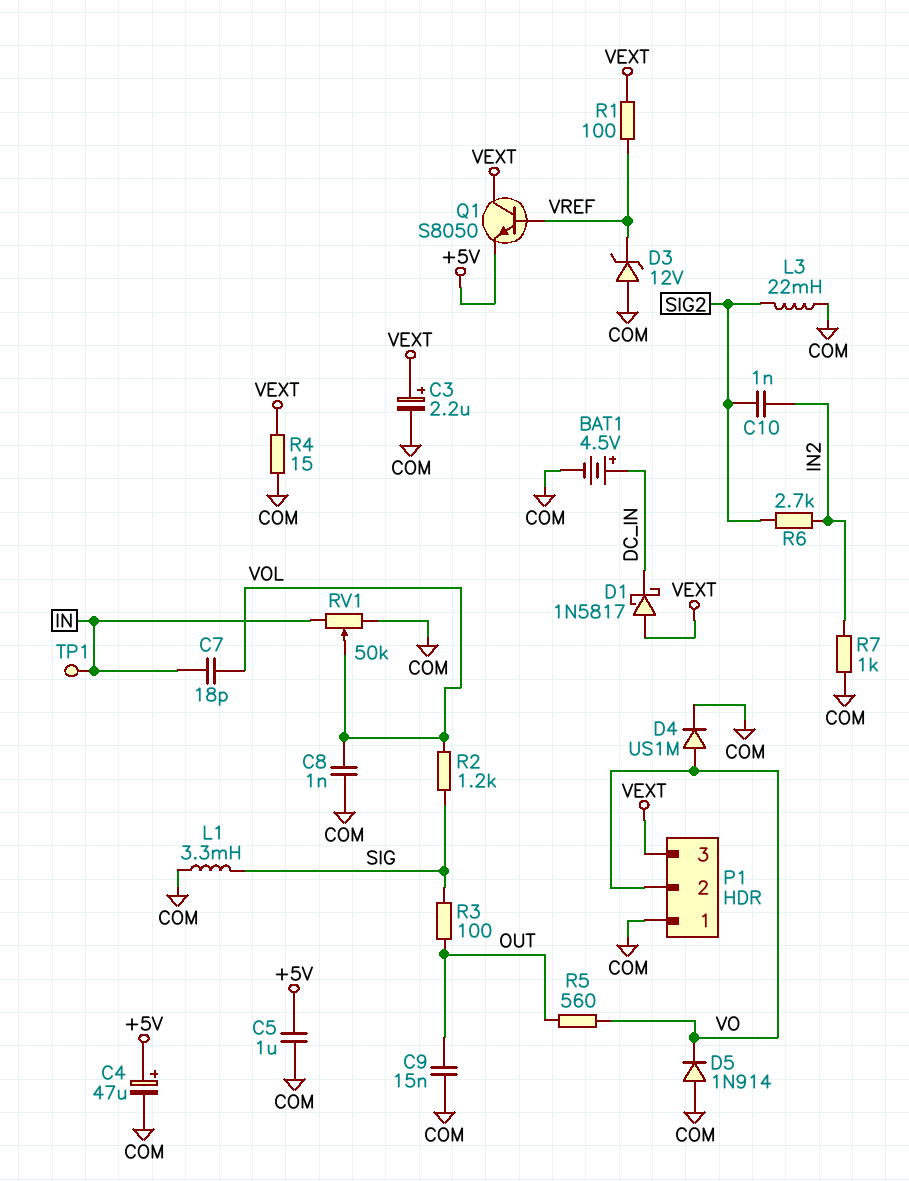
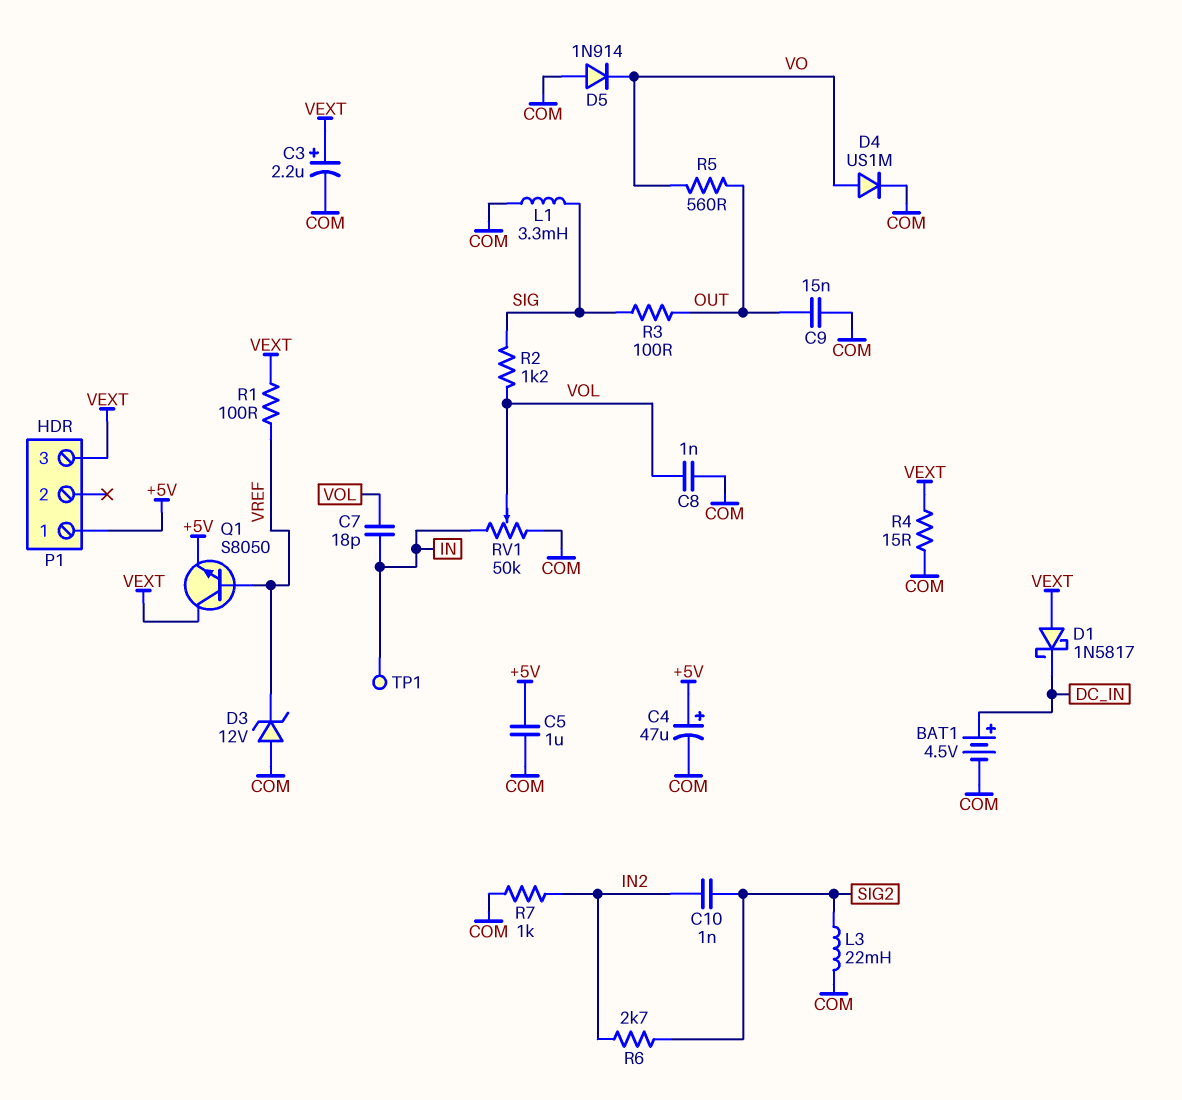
P1 pin 1: COM -> +5V
P1 pin 2: VO -> none

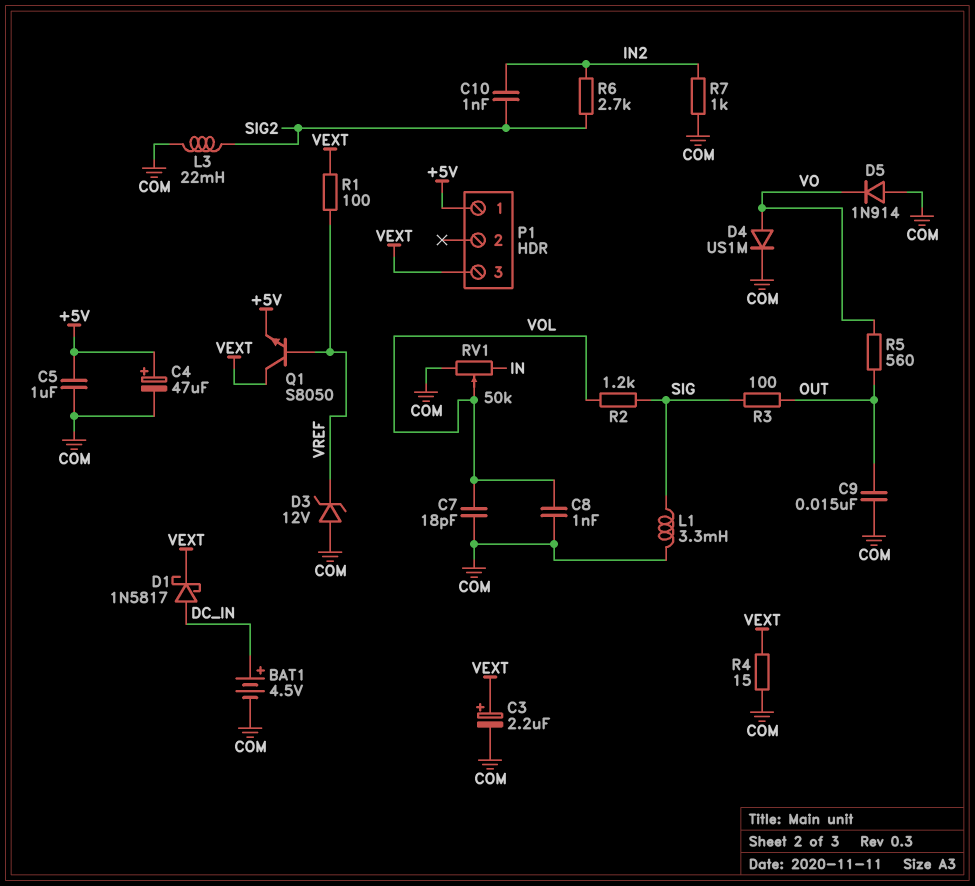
C7: 18pF (IN, VOL) -> 18pF (COM, VOL)
D1: schottky 1N5817 (A VEXT, K DC_IN) -> schottky 1N5817 (A DC_IN, K VEXT)
TP1: test point (IN) -> none

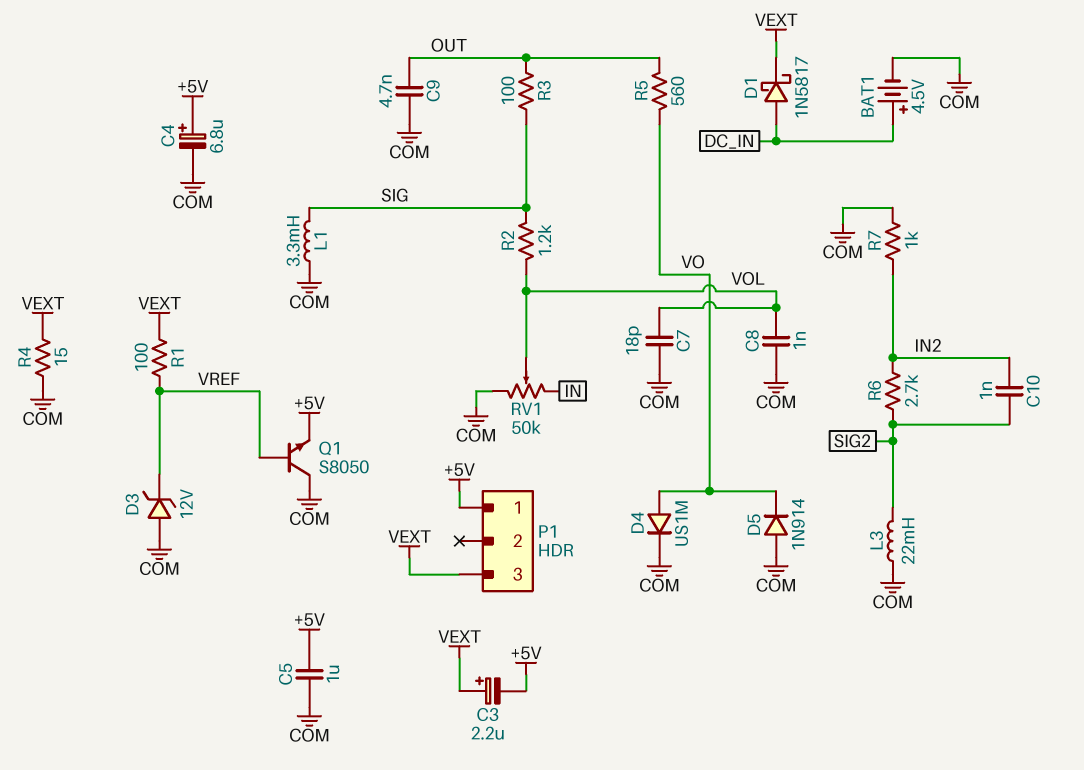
C3: 2.2uF (plus VEXT, minus COM) -> 2.2uF (plus VEXT, minus +5V)
C4: 47uF (plus +5V, minus COM) -> 6.8uF (plus +5V, minus COM)
C9: 15nF (COM, OUT) -> 4.7nF (COM, OUT)
Q1: NPN S8050 (B VREF, C VEXT, E +5V) -> NPN S8050 (B VREF, C COM, E +5V)

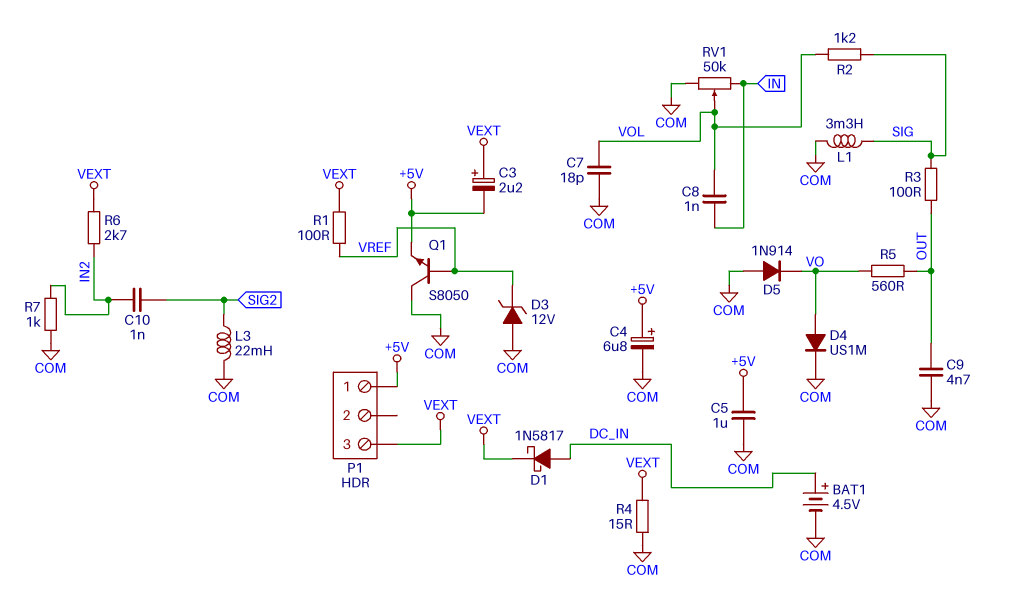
C8: 1nF (COM, VOL) -> 1nF (IN, VOL)
R6: 2.7k (IN2, SIG2) -> 2.7k (IN2, VEXT)

